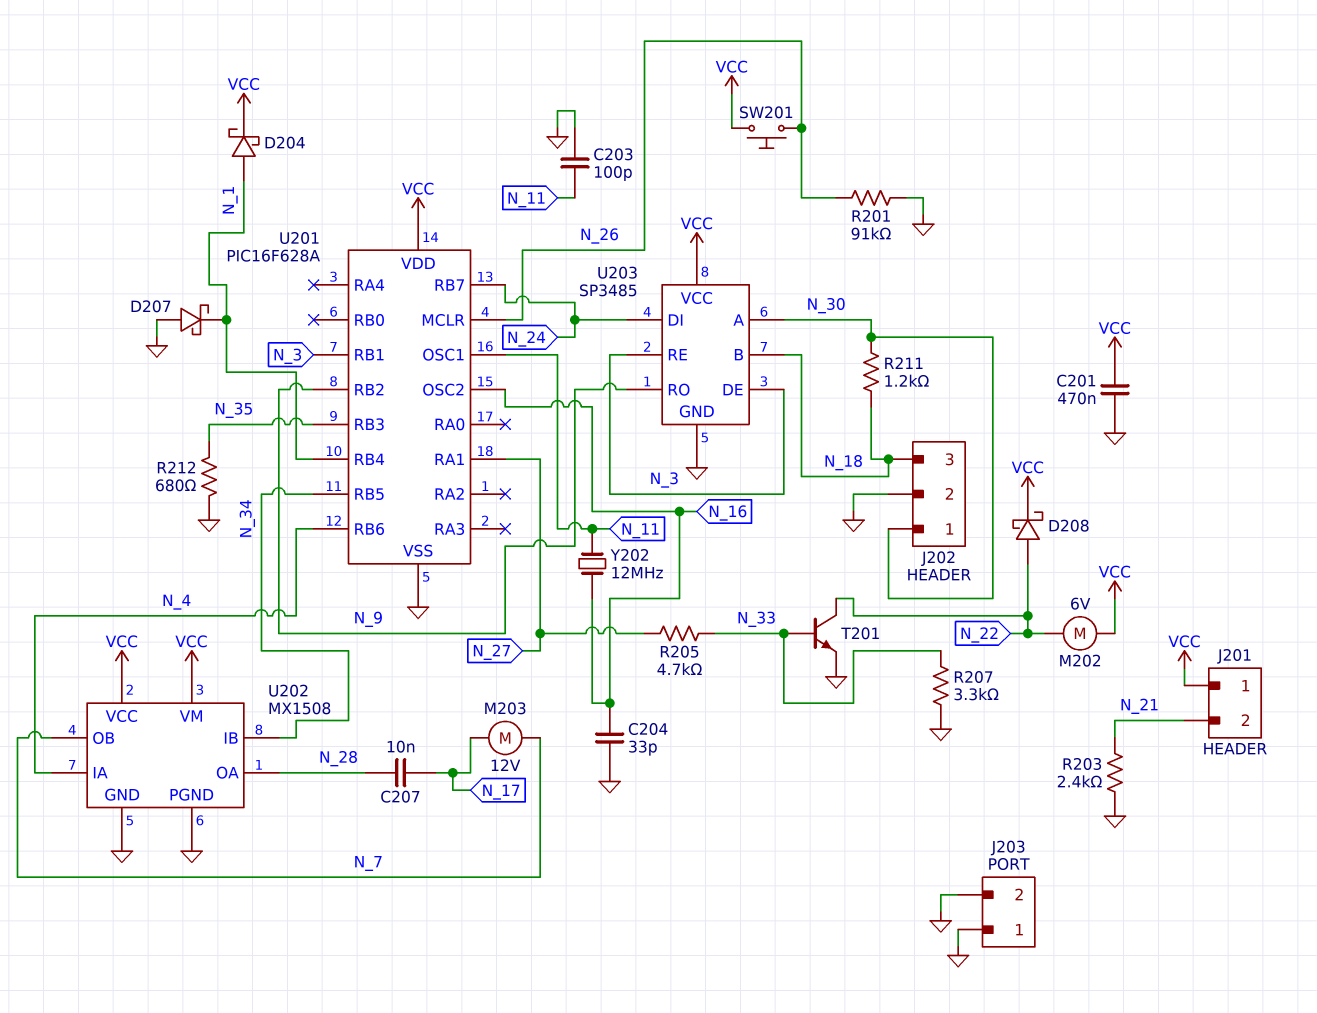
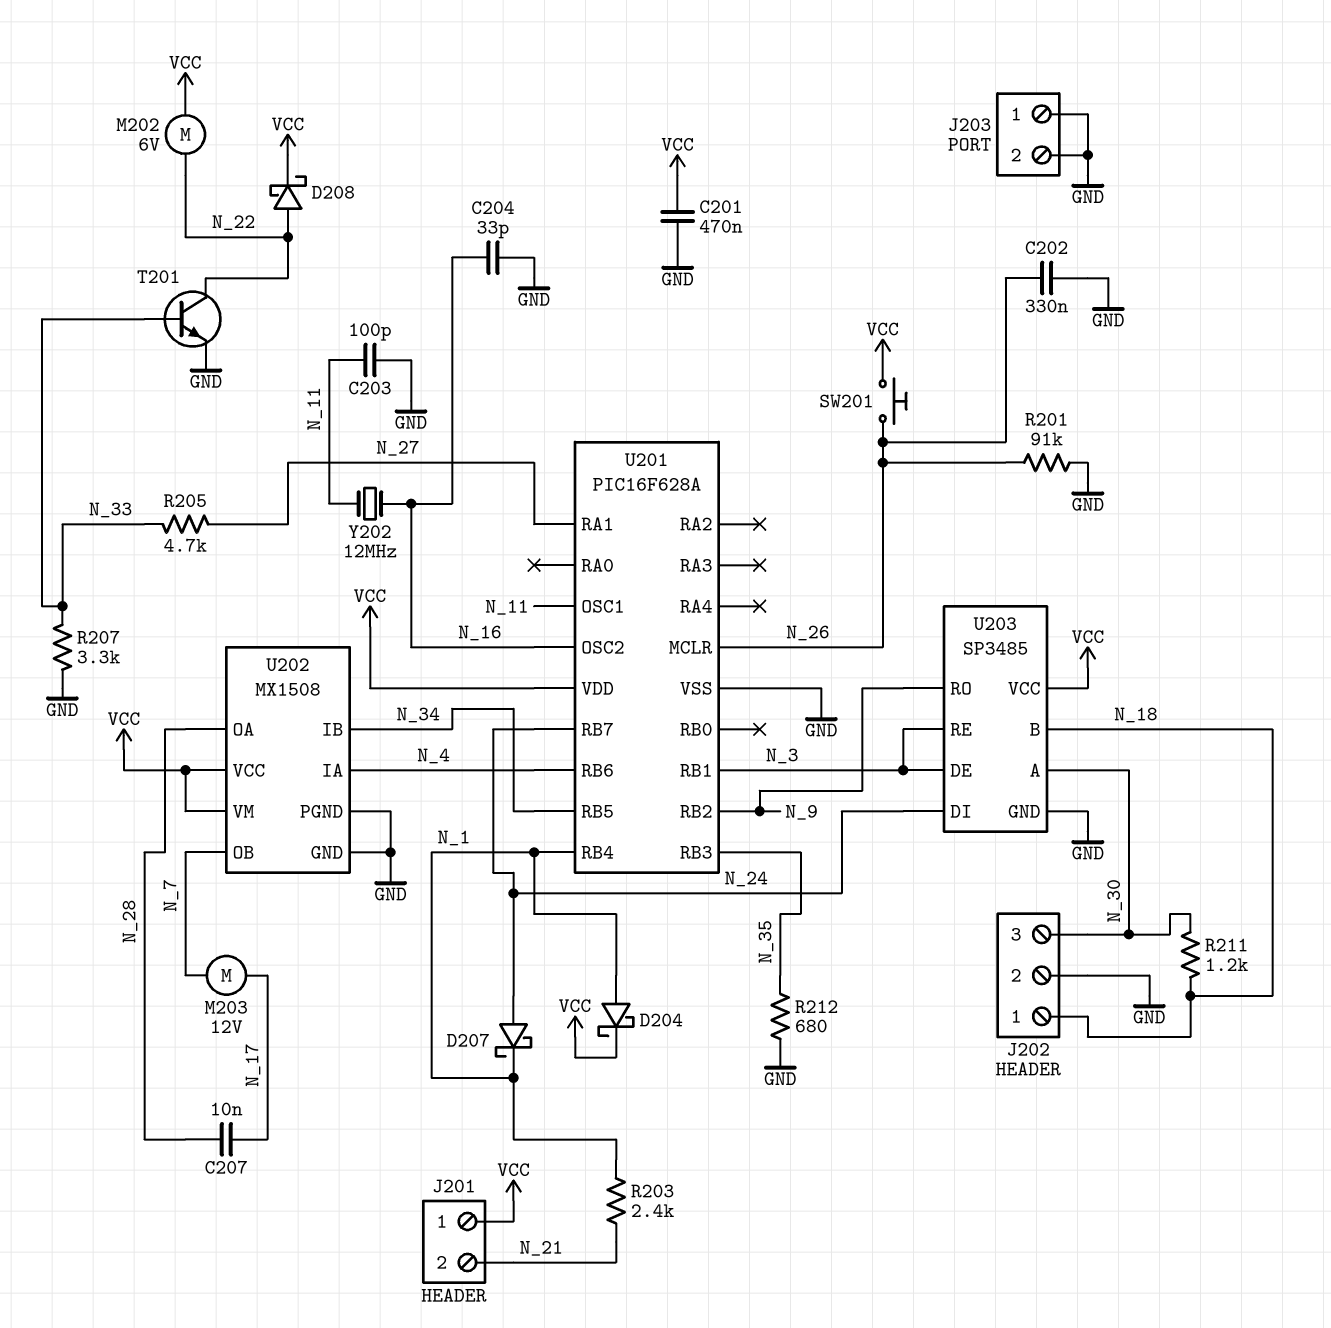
C202: none -> 330nF (GND, N_26)
D207: schottky (A GND, K N_1) -> schottky (A N_24, K N_1)
J202 pin 1: N_30 -> N_18
J202 pin 3: N_18 -> N_30
R203: 2.4k (GND, N_21) -> 2.4k (N_1, N_21)

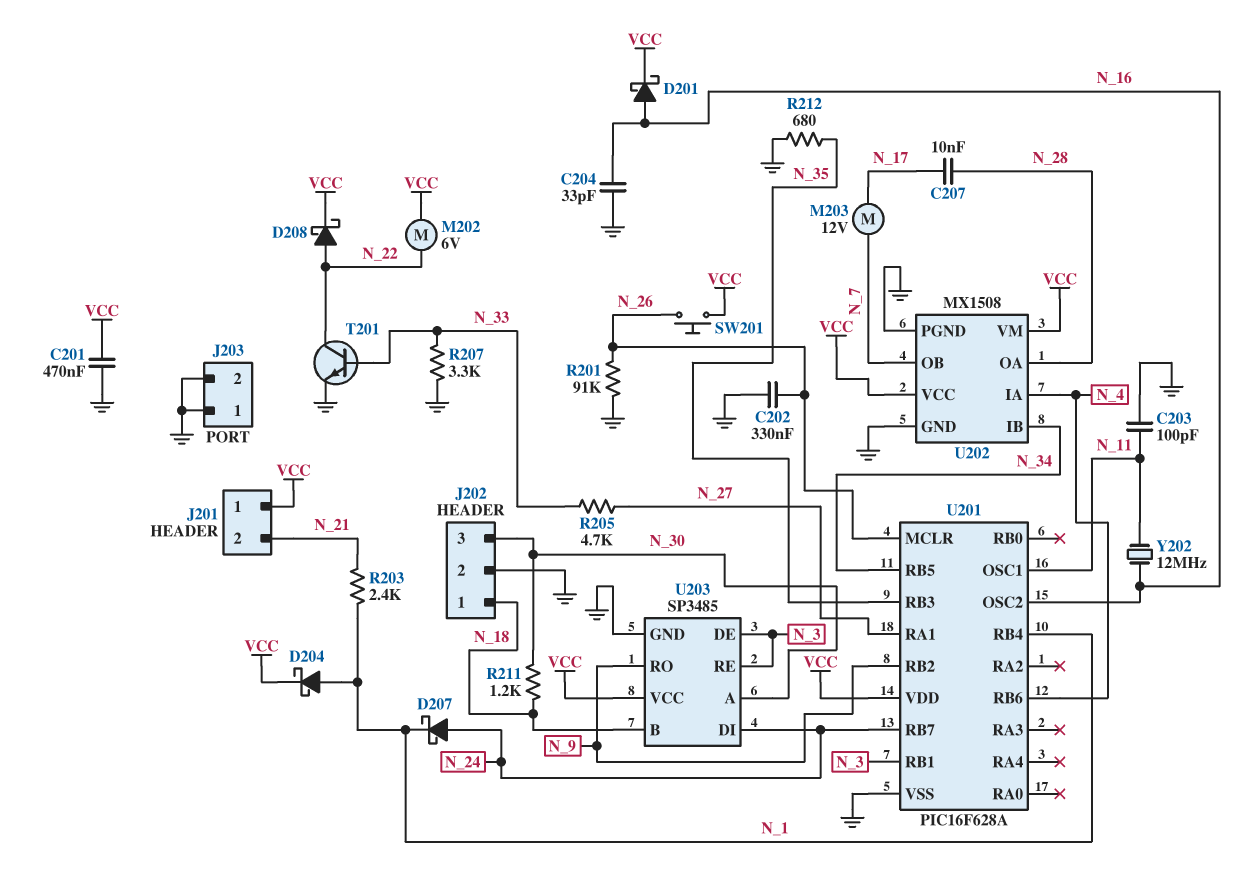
D201: none -> schottky (A N_16, K VCC)

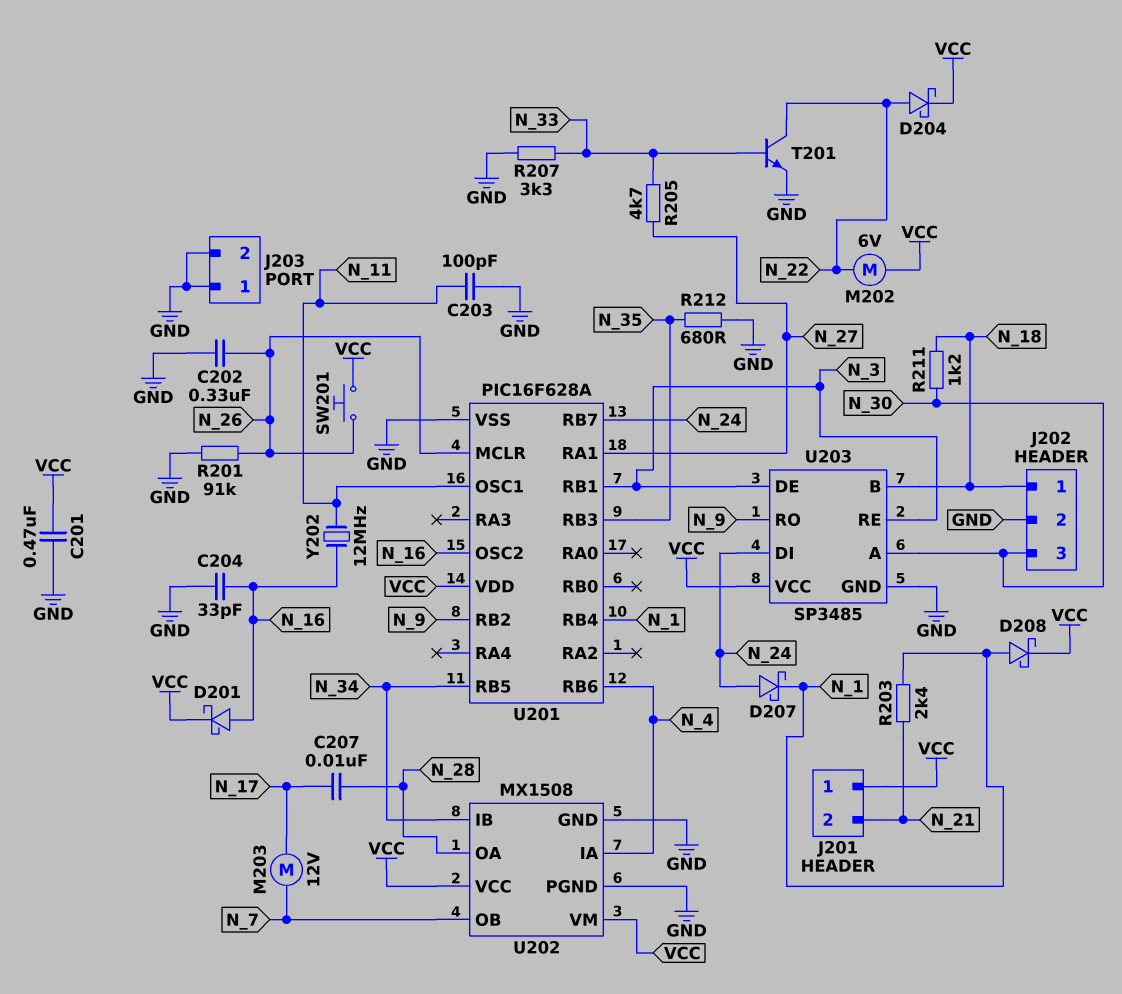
D204: schottky (A N_1, K VCC) -> schottky (A N_22, K VCC)
D208: schottky (A N_22, K VCC) -> schottky (A N_1, K VCC)

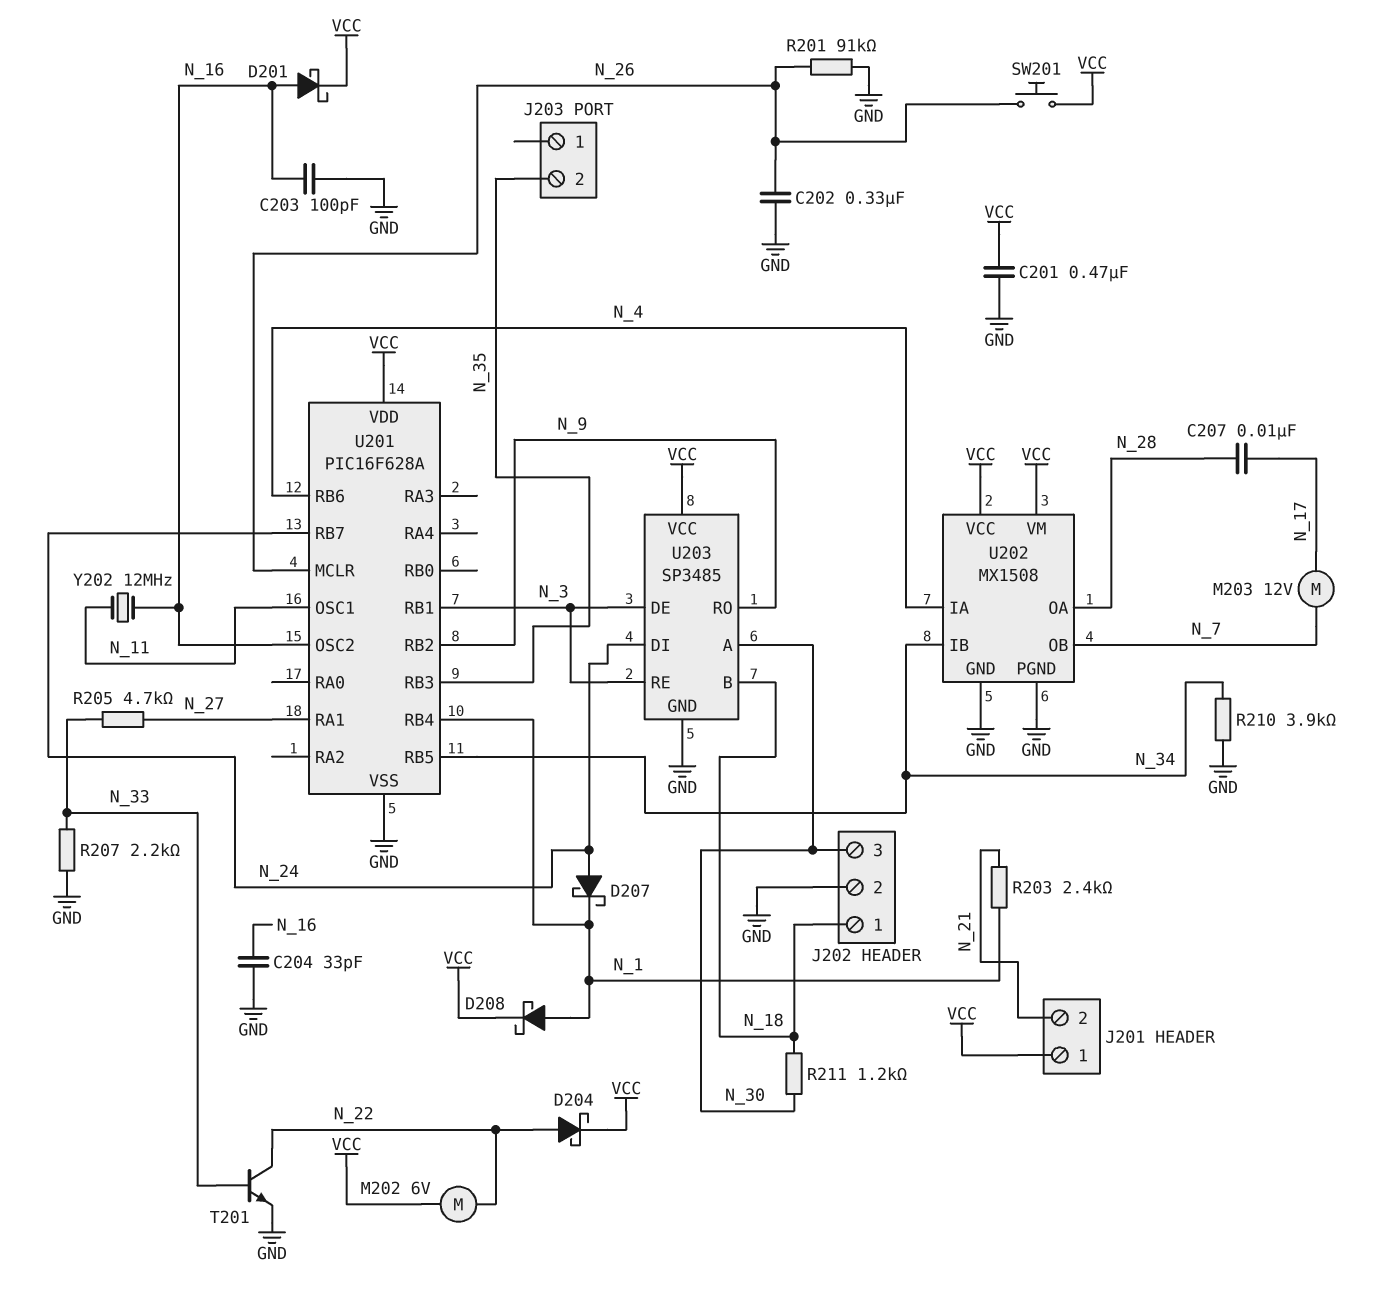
C203: 100pF (GND, N_11) -> 100pF (GND, N_16)
J203 pin 1: GND -> none
J203 pin 2: GND -> N_35
R207: 3.3k (GND, N_33) -> 2.2k (GND, N_33)
R210: none -> 3.9k (GND, N_34)
R212: 680 (GND, N_35) -> none

